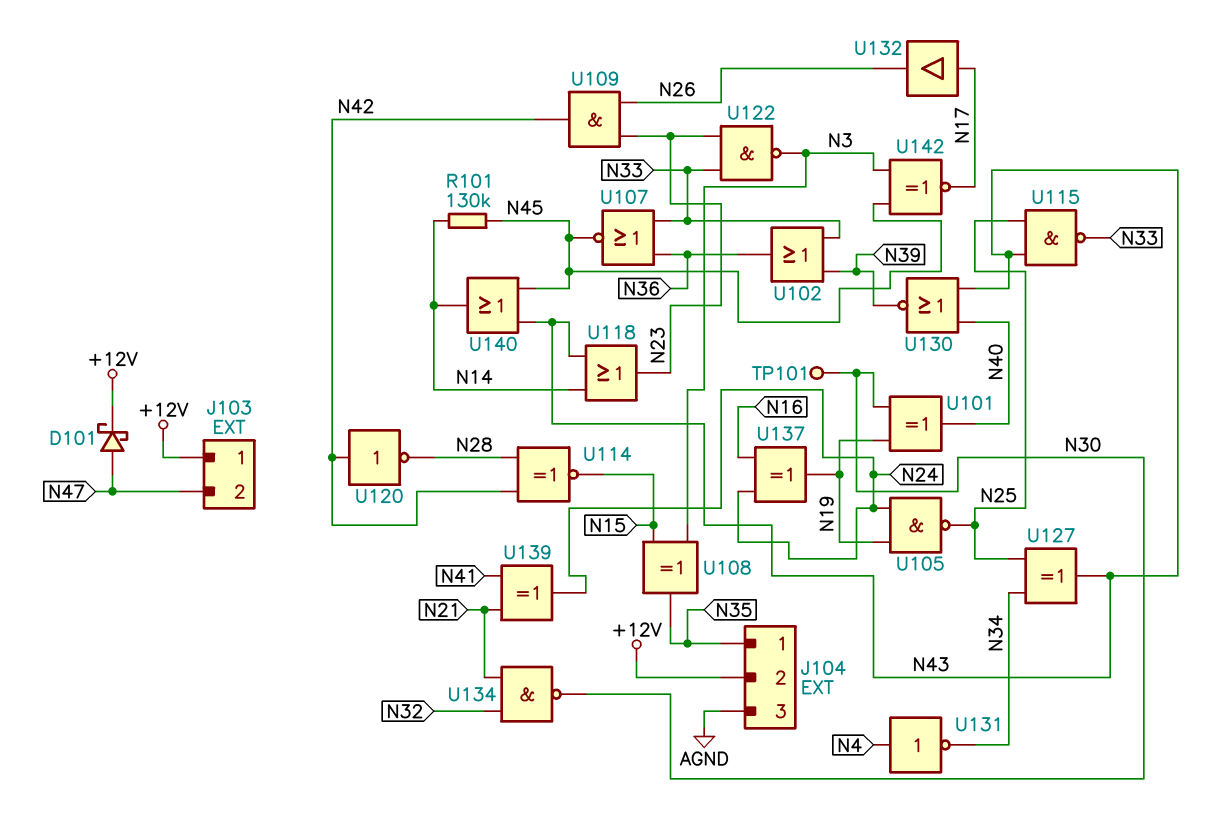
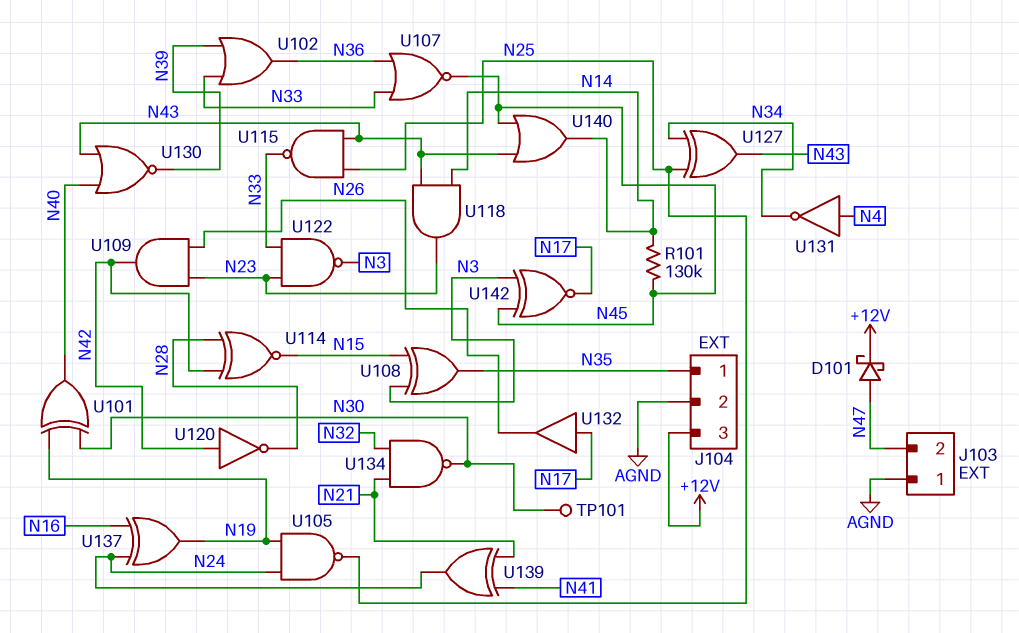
J103 pin 1: +12V -> AGND
J104 pin 2: +12V -> AGND
J104 pin 3: AGND -> +12V
U118: OR (in N14, in N43, out N23) -> AND (in N14, in N43, out N23)

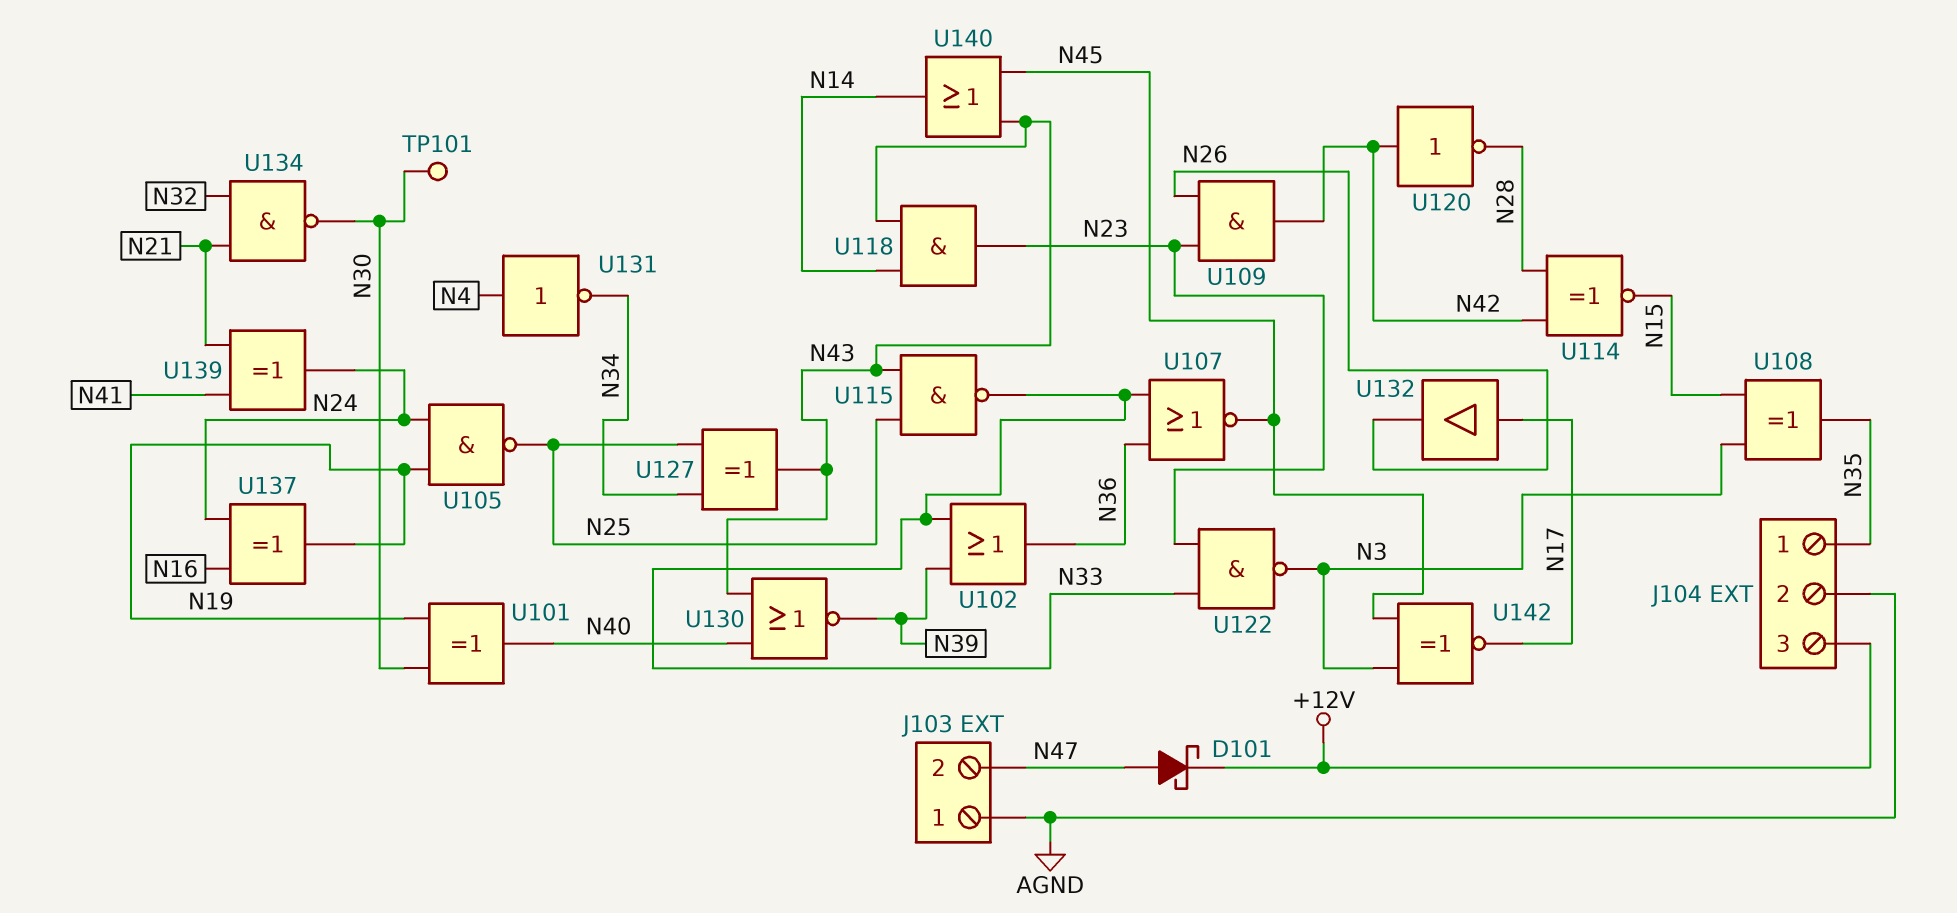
R101: 130k (N14, N45) -> none

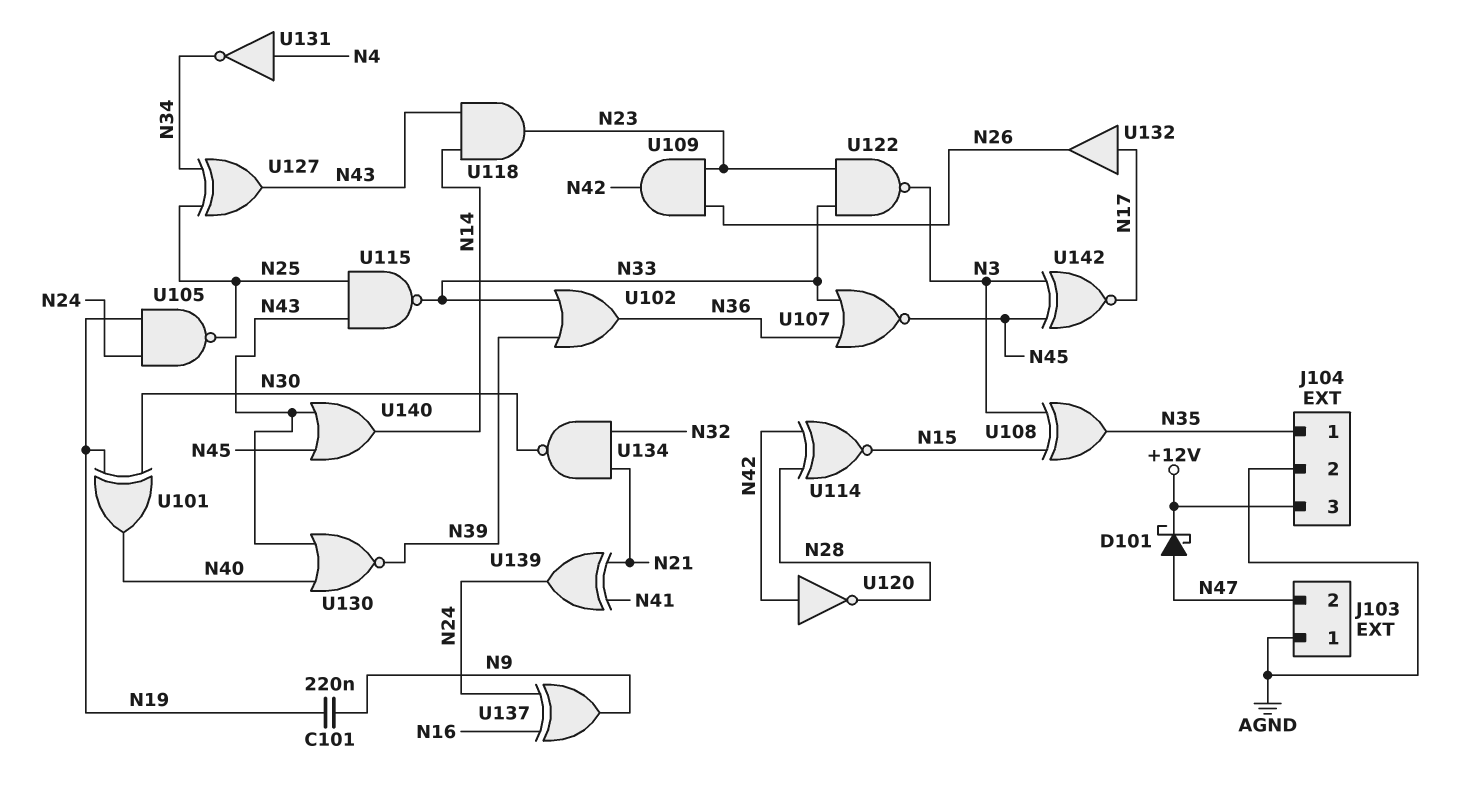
C101: none -> 220nF (N9, N19)
TP101: test point (N30) -> none
U137: XOR (in N16, in N24, out N19) -> XOR (in N16, in N24, out N9)

